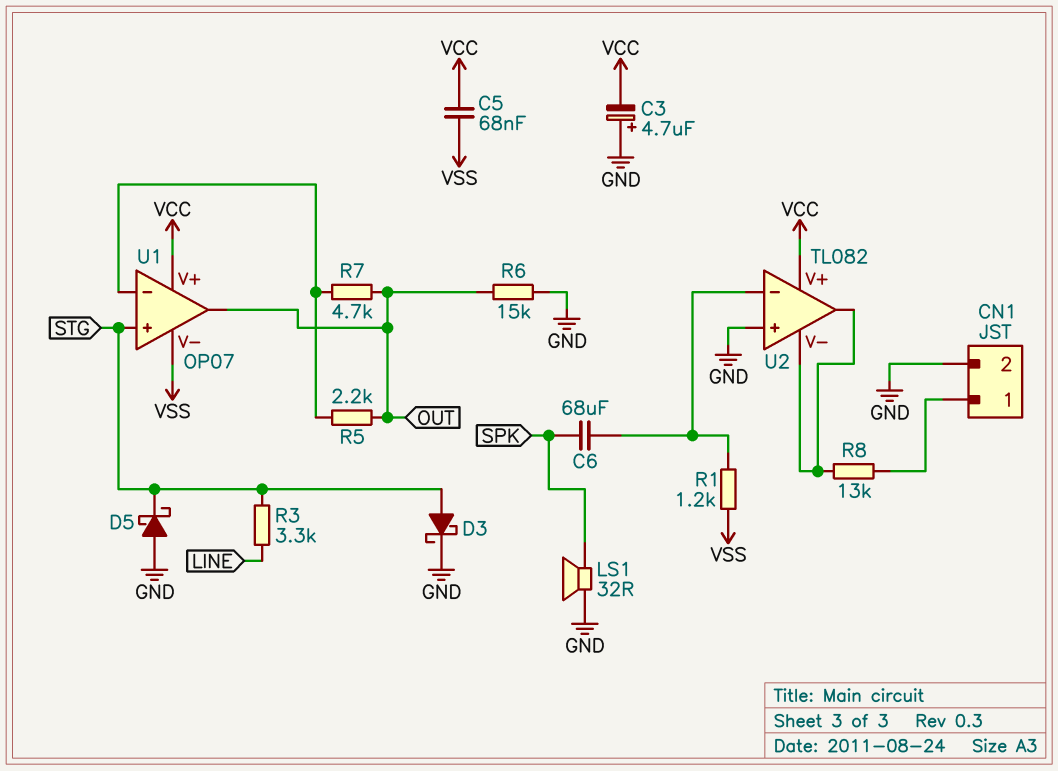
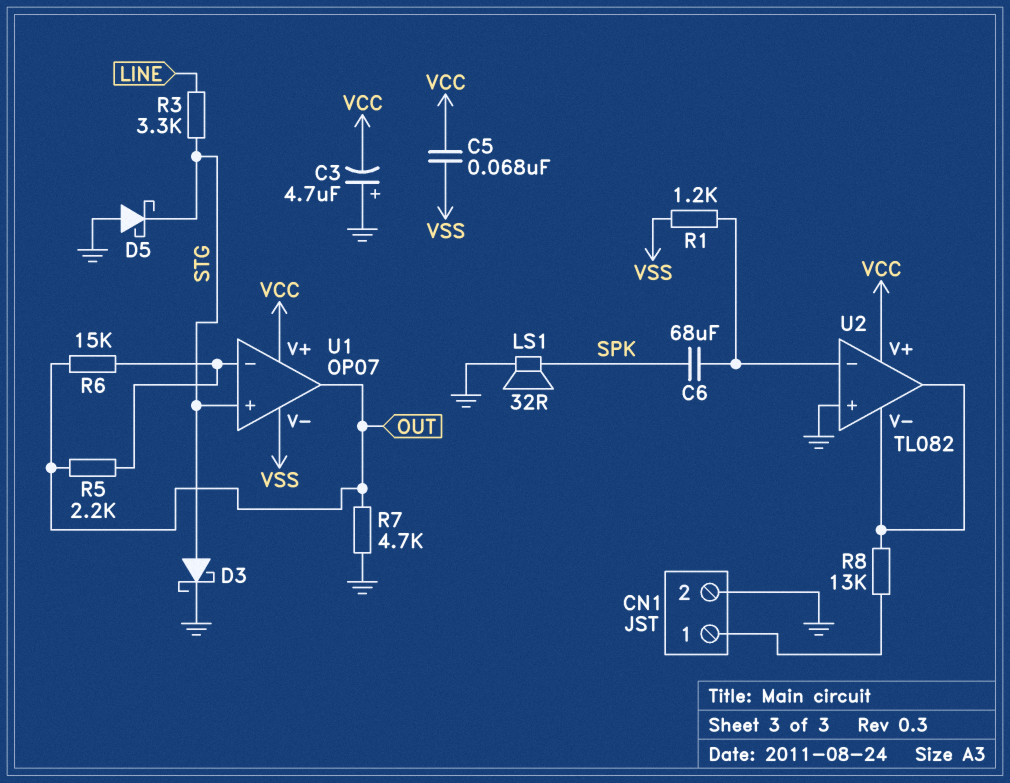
R6: 15k (GND, OUT) -> 15k (OUT, U1/in-)
R7: 4.7k (OUT, U1/in-) -> 4.7k (GND, OUT)

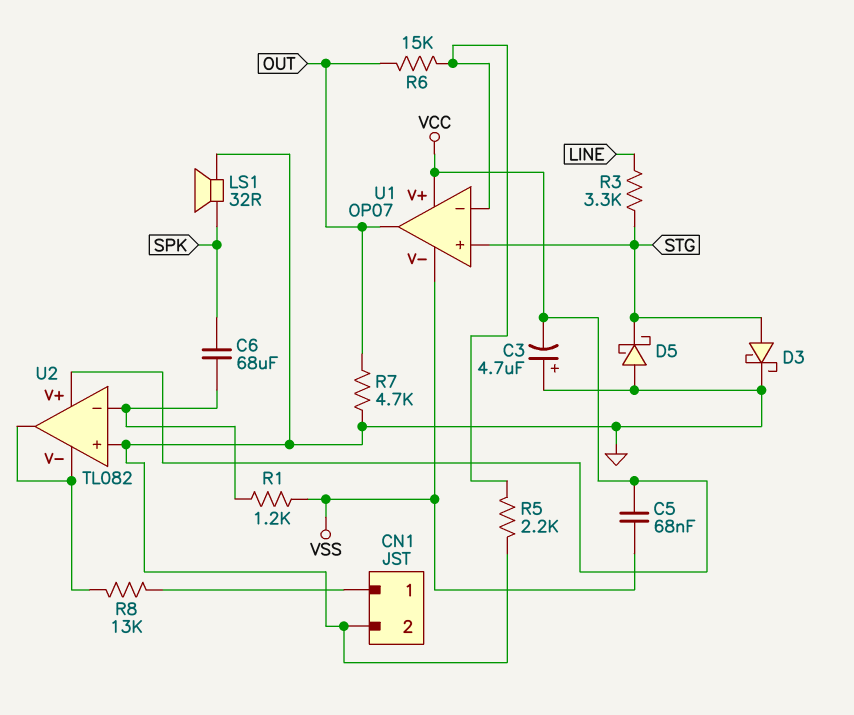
R5: 2.2k (OUT, U1/in-) -> 2.2k (GND, U1/in-)

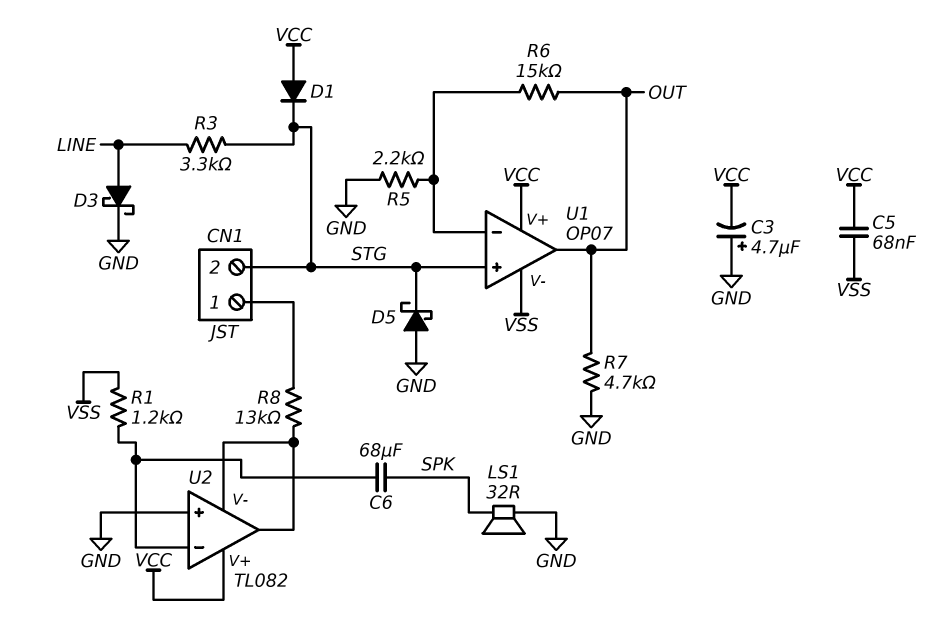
CN1 pin 2: GND -> STG
D1: none -> diode (A VCC, K STG)
D3: schottky (A STG, K GND) -> schottky (A LINE, K GND)

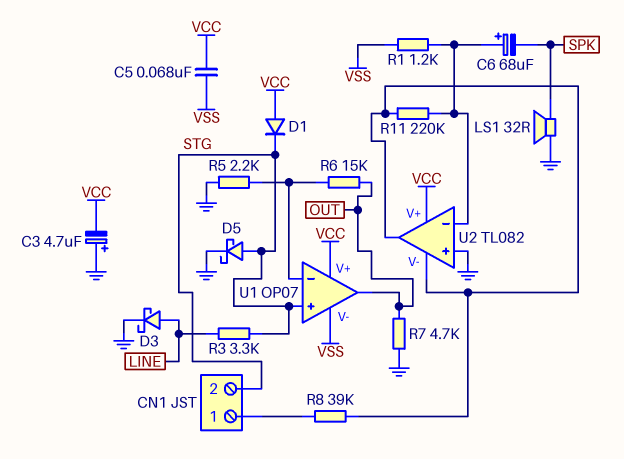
C6: 68uF (SPK, U2/in-) -> 68uF (plus U2/in-, minus SPK)
D5: schottky (A GND, K STG) -> schottky (A STG, K GND)
R8: 13k (CN1/1, U2/V-) -> 39k (CN1/1, U2/V-)
R11: none -> 220k (U2/V-, U2/in-)

